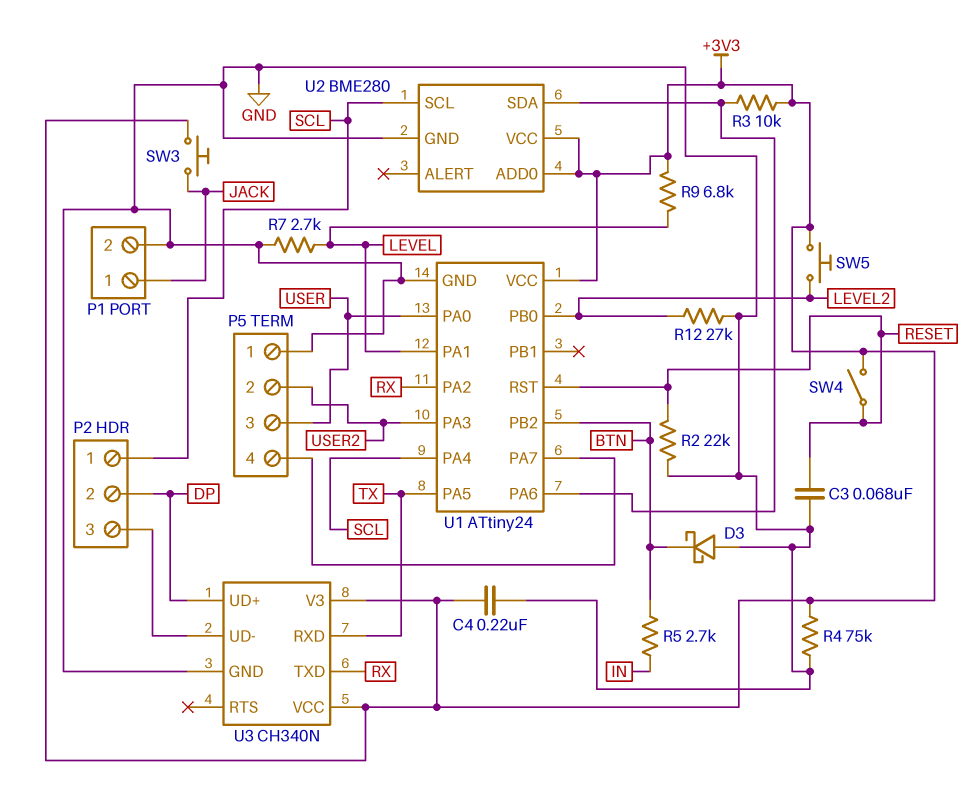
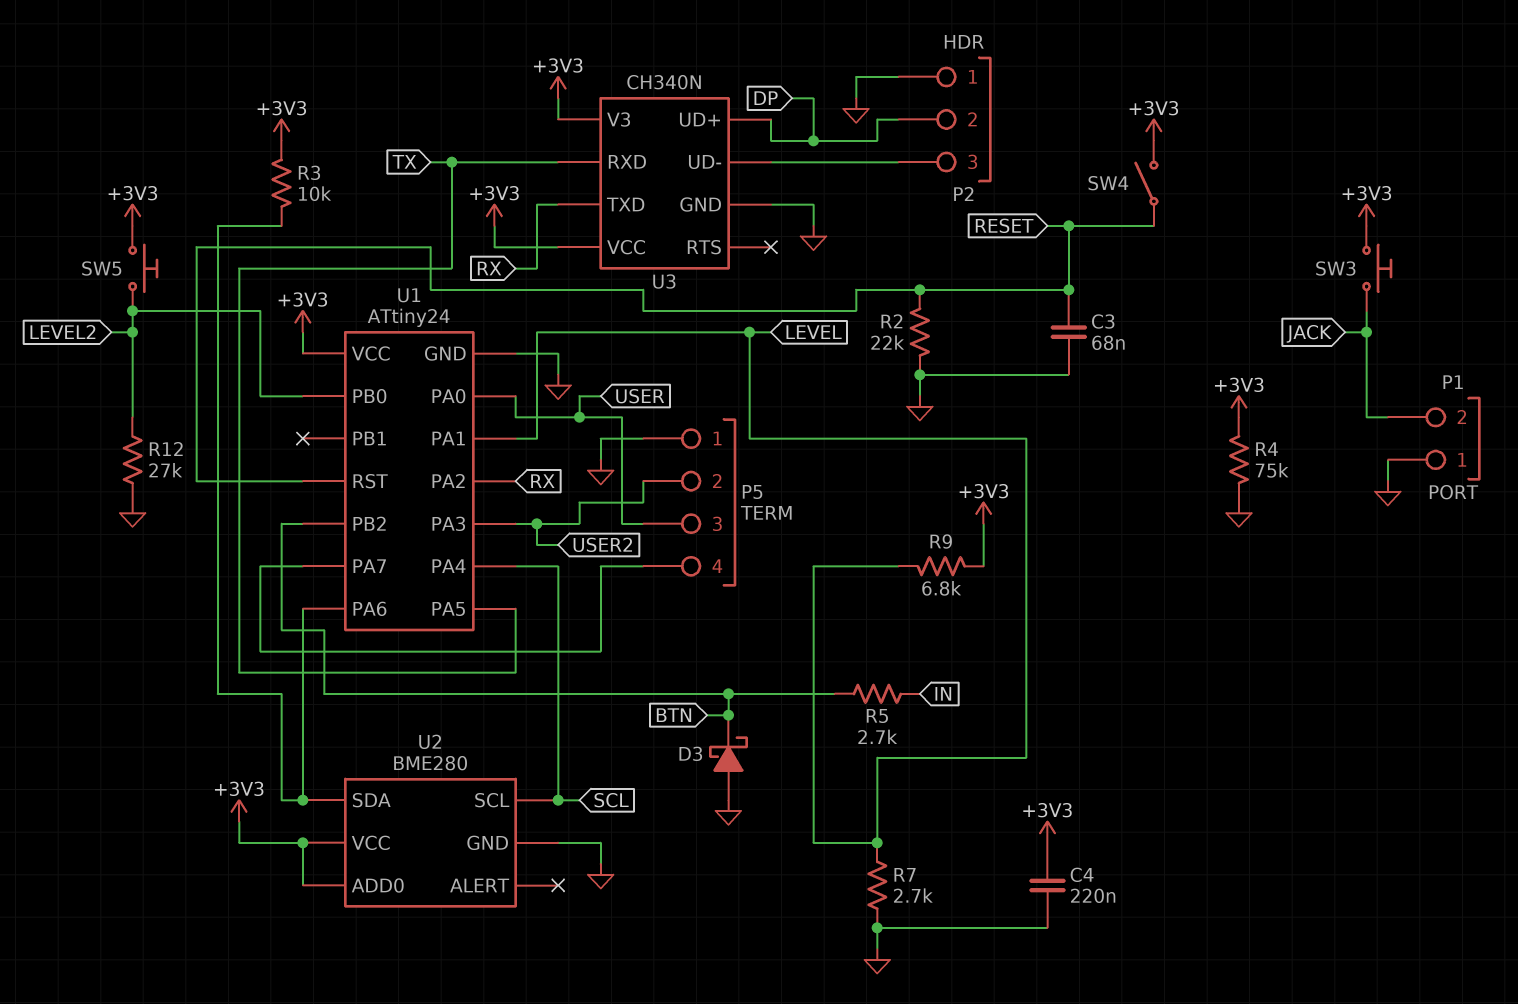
P1 pin 1: JACK -> GND
P1 pin 2: GND -> JACK
P2 pin 1: SCL -> GND

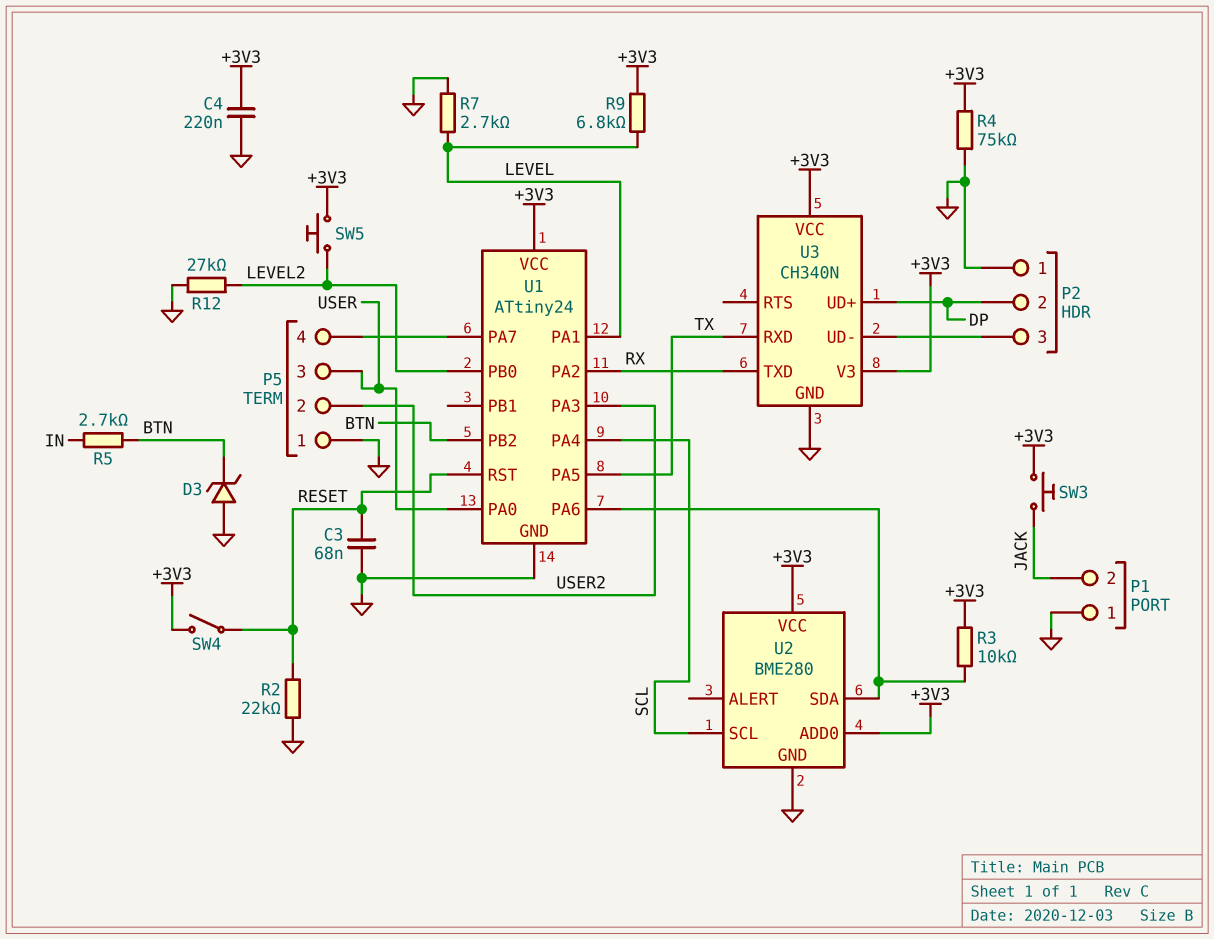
D3: schottky (A GND, K BTN) -> zener (A GND, K BTN)

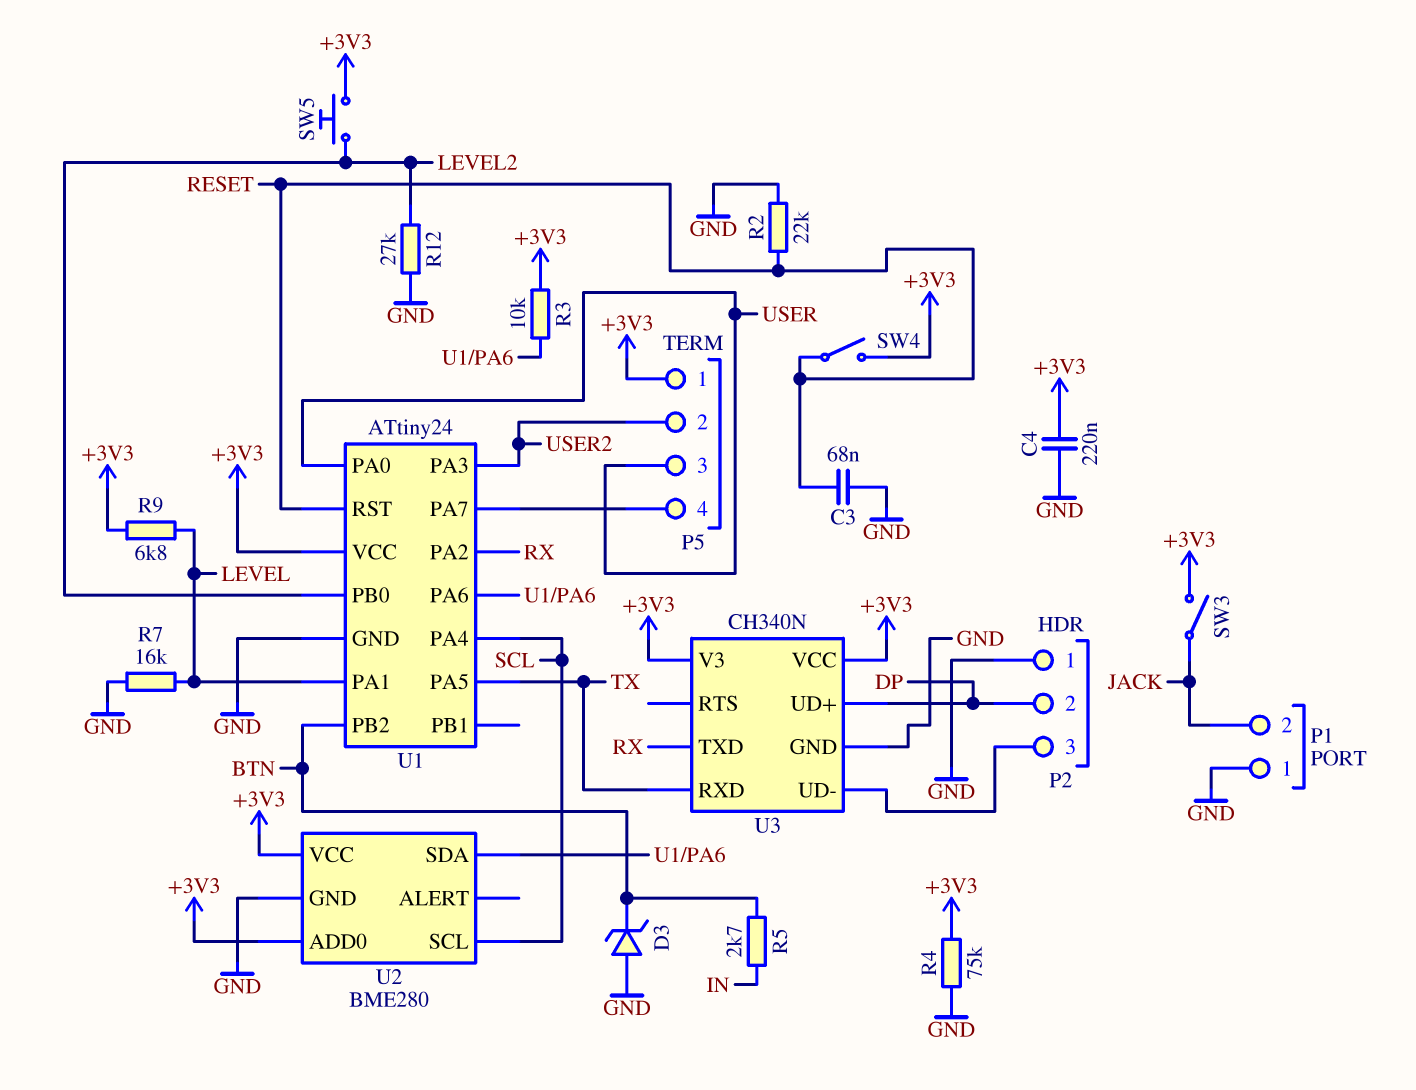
P5 pin 1: GND -> +3V3
R7: 2.7k (GND, LEVEL) -> 16k (GND, LEVEL)
SW3: button (+3V3, JACK) -> switch (+3V3, JACK)

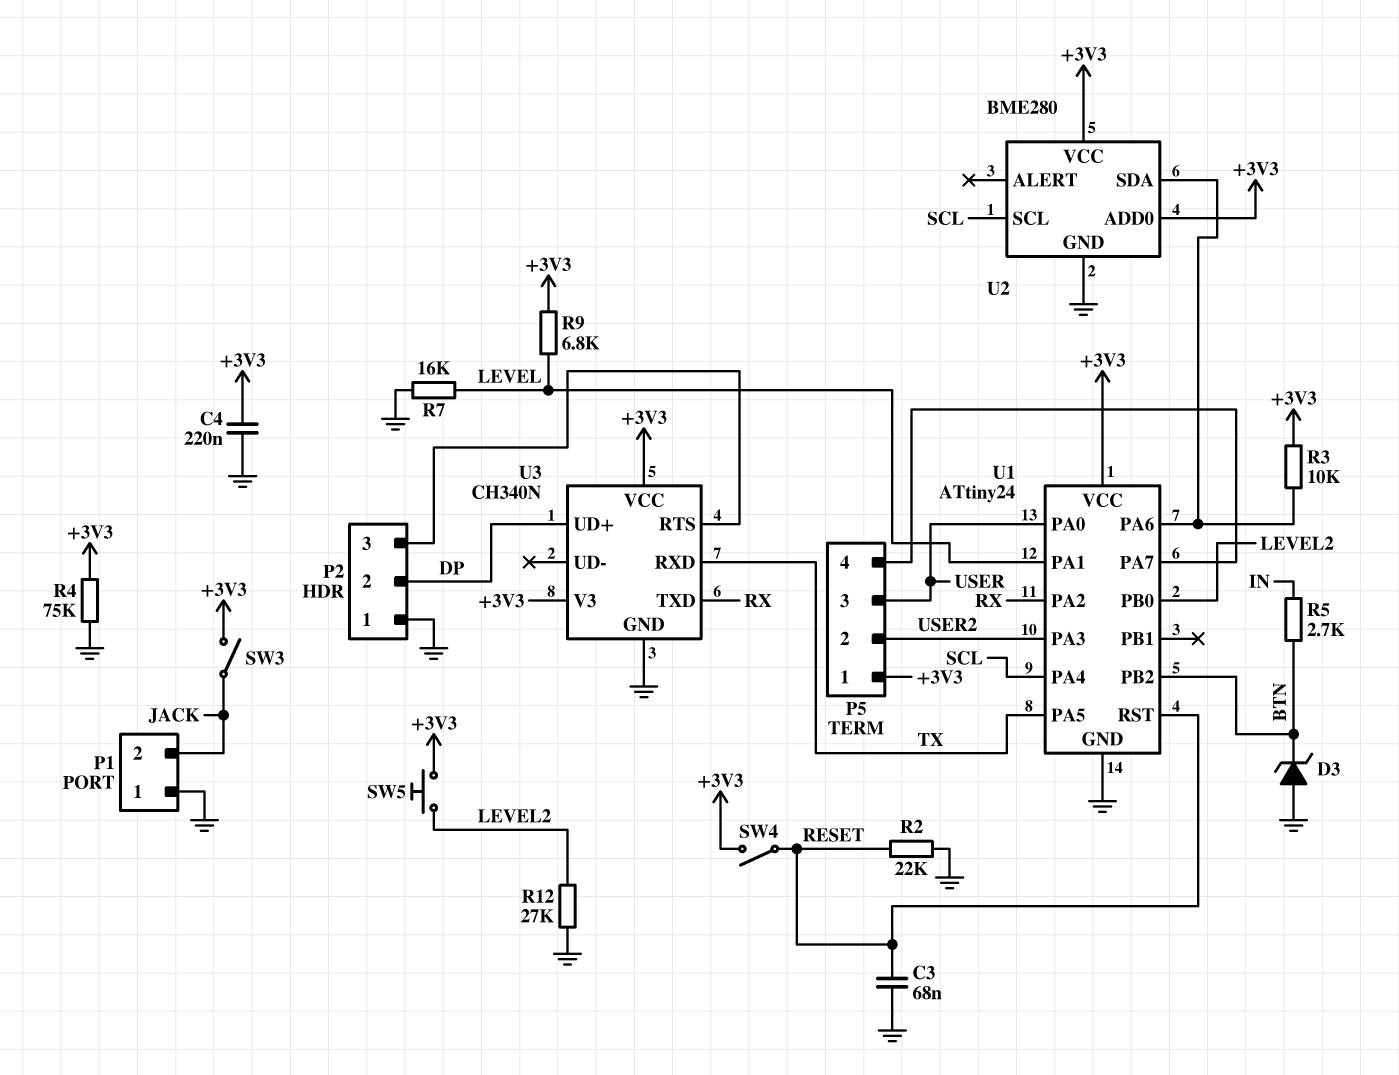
U3 pin RTS: none -> P2/3
U3 pin UD-: P2/3 -> none

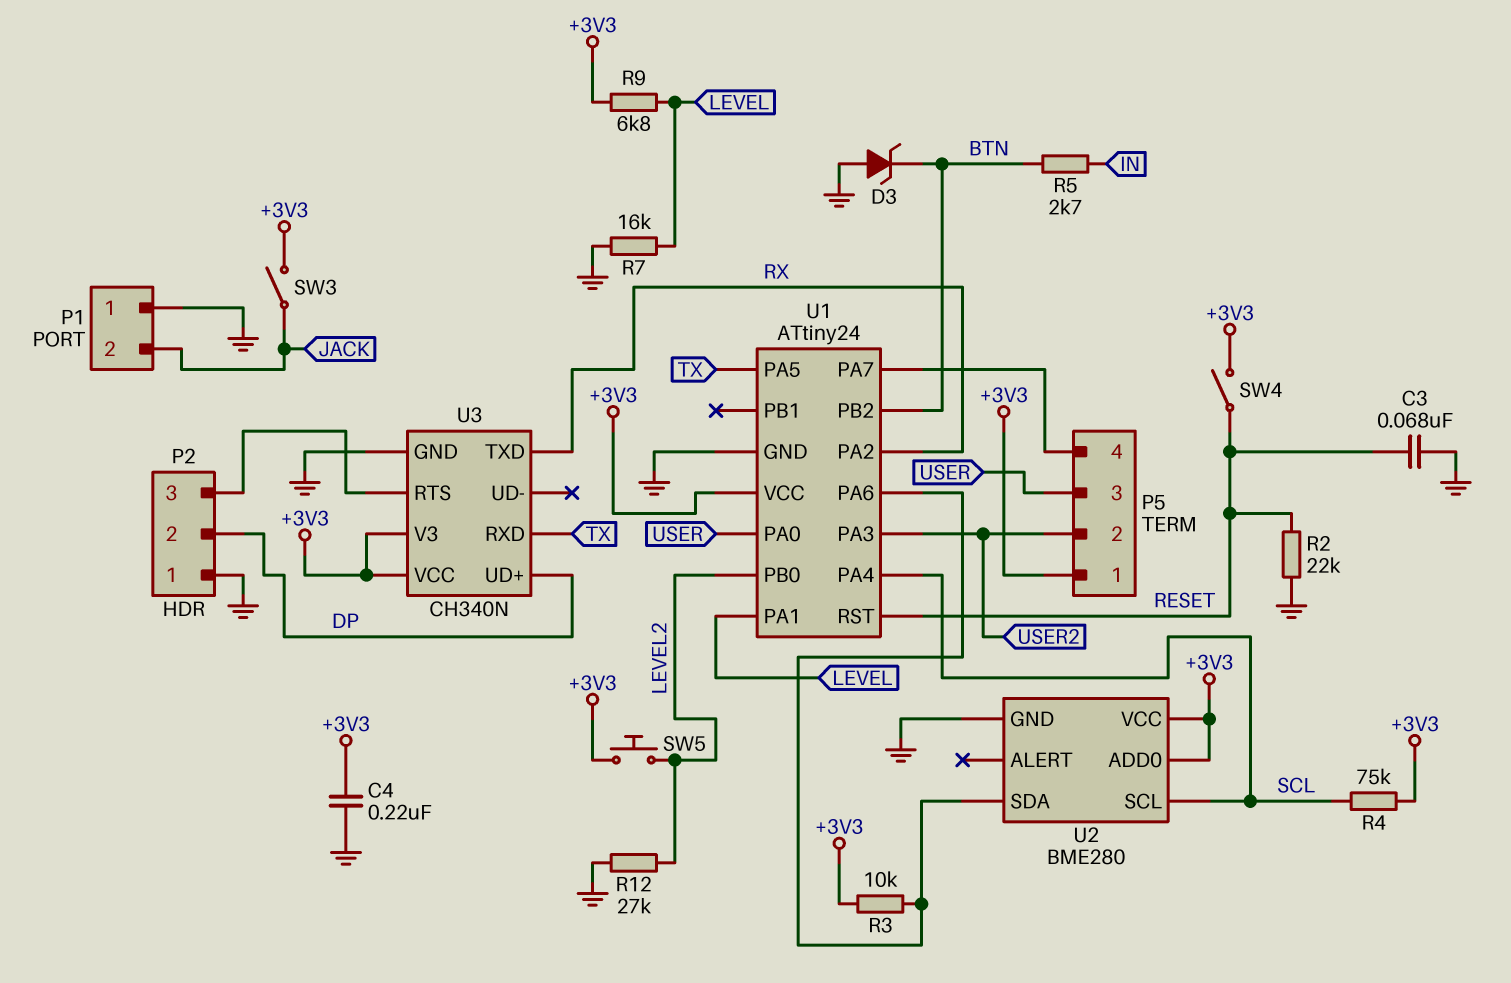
R4: 75k (+3V3, GND) -> 75k (+3V3, SCL)

